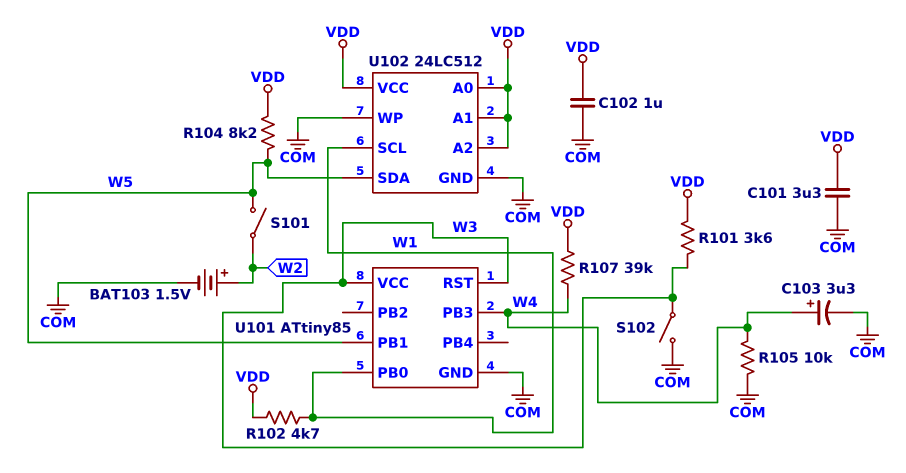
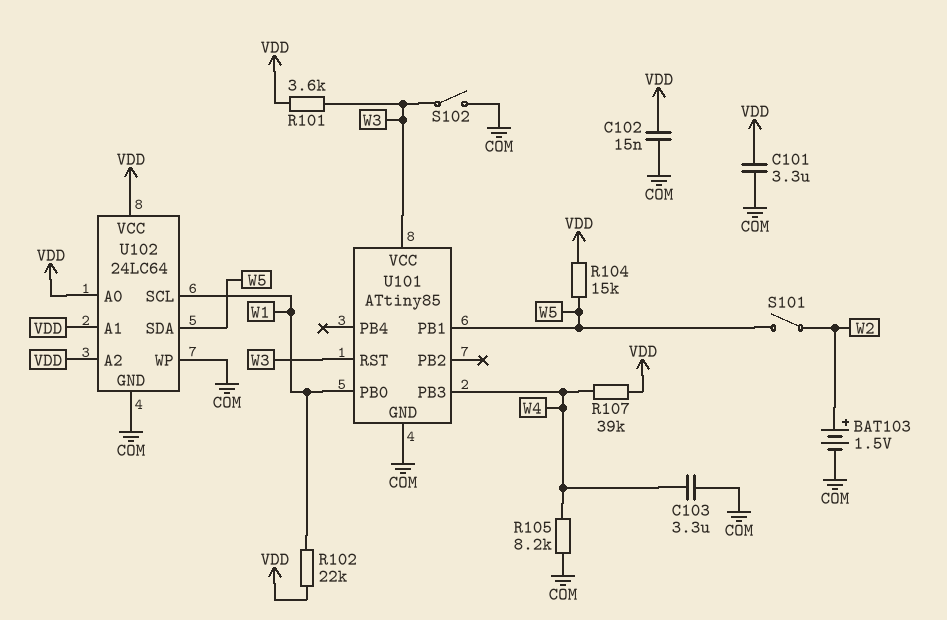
C102: 1uF (COM, VDD) -> 15nF (COM, VDD)
C103: 3.3uF (plus W4, minus COM) -> 3.3uF (COM, W4)
R102: 4.7k (VDD, W1) -> 22k (VDD, W1)
R104: 8.2k (VDD, W5) -> 15k (VDD, W5)
R105: 10k (COM, W4) -> 8.2k (COM, W4)
U102: 24LC512 -> 24LC64

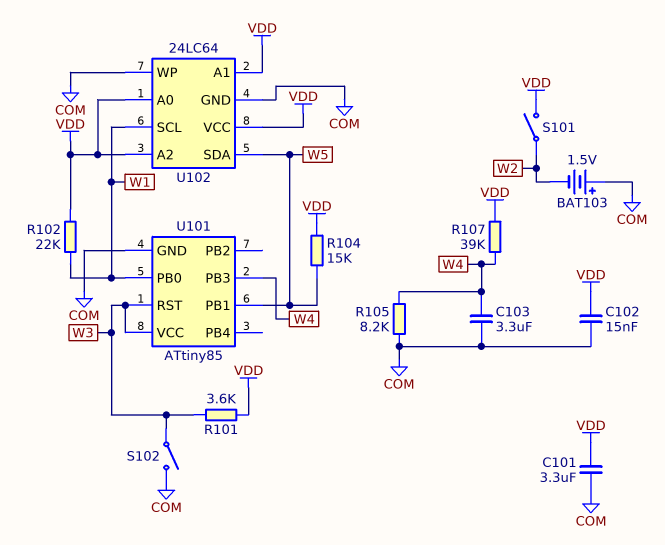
BAT103: 1.5V (plus W2, minus COM) -> 1.5V (plus COM, minus W2)
S101: switch (W2, W5) -> switch (VDD, W2)

